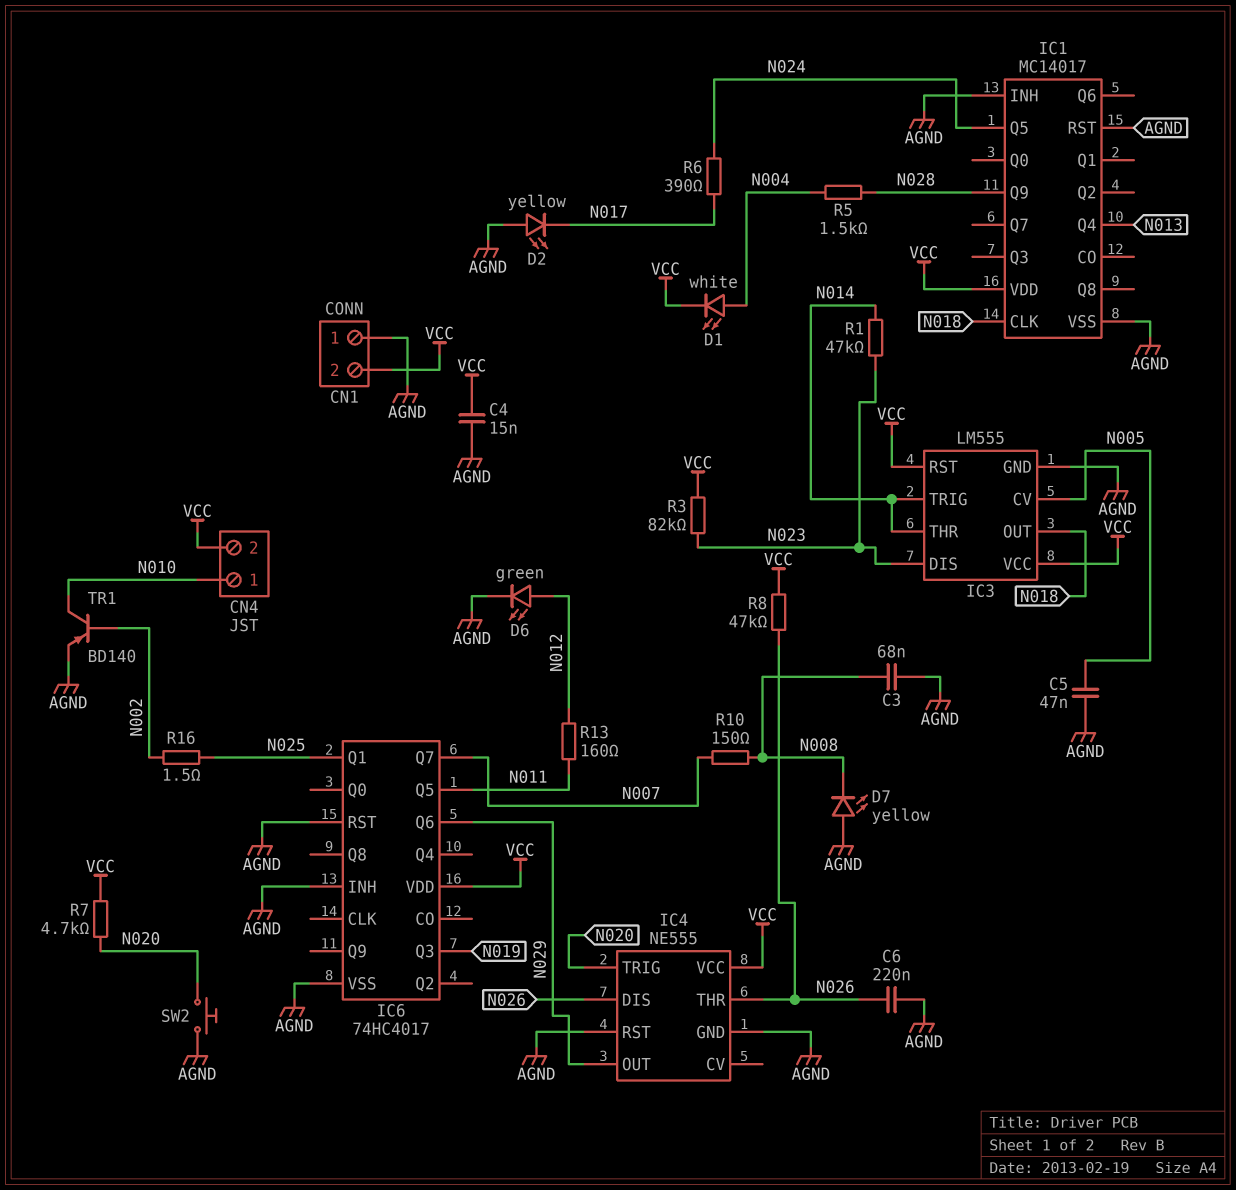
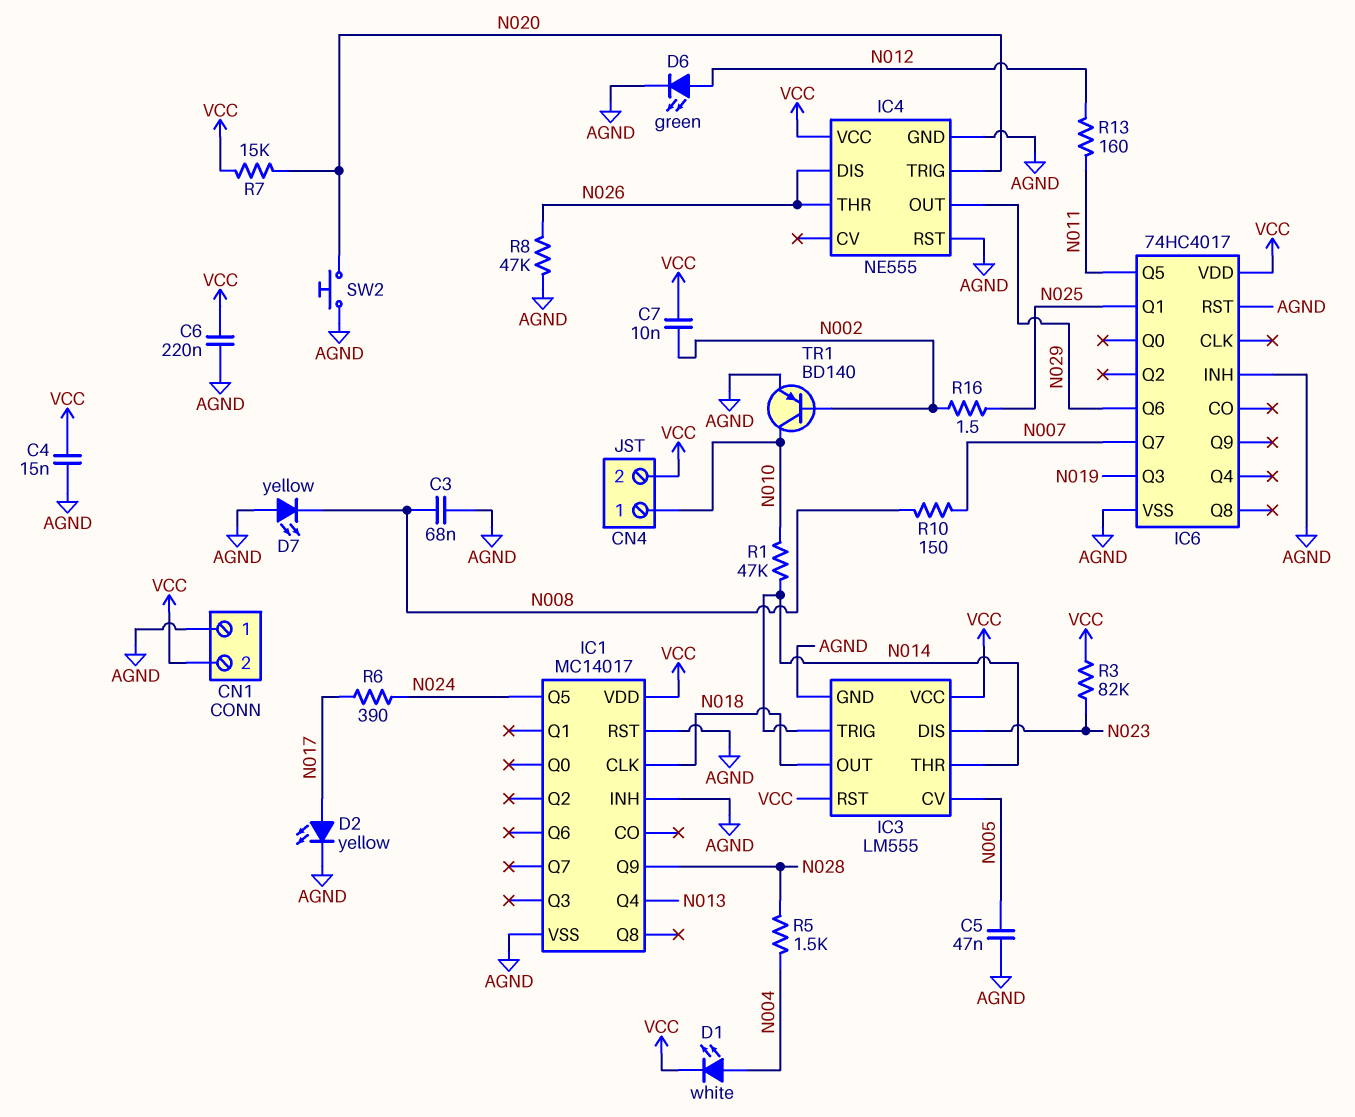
C6: 220nF (AGND, N026) -> 220nF (AGND, VCC)
C7: none -> 10nF (N002, VCC)
D2: LED yellow (A AGND, K N017) -> LED yellow (A N017, K AGND)
R1: 47k (N014, N023) -> 47k (N010, N014)
R7: 4.7k (N020, VCC) -> 15k (N020, VCC)
R8: 47k (N026, VCC) -> 47k (AGND, N026)

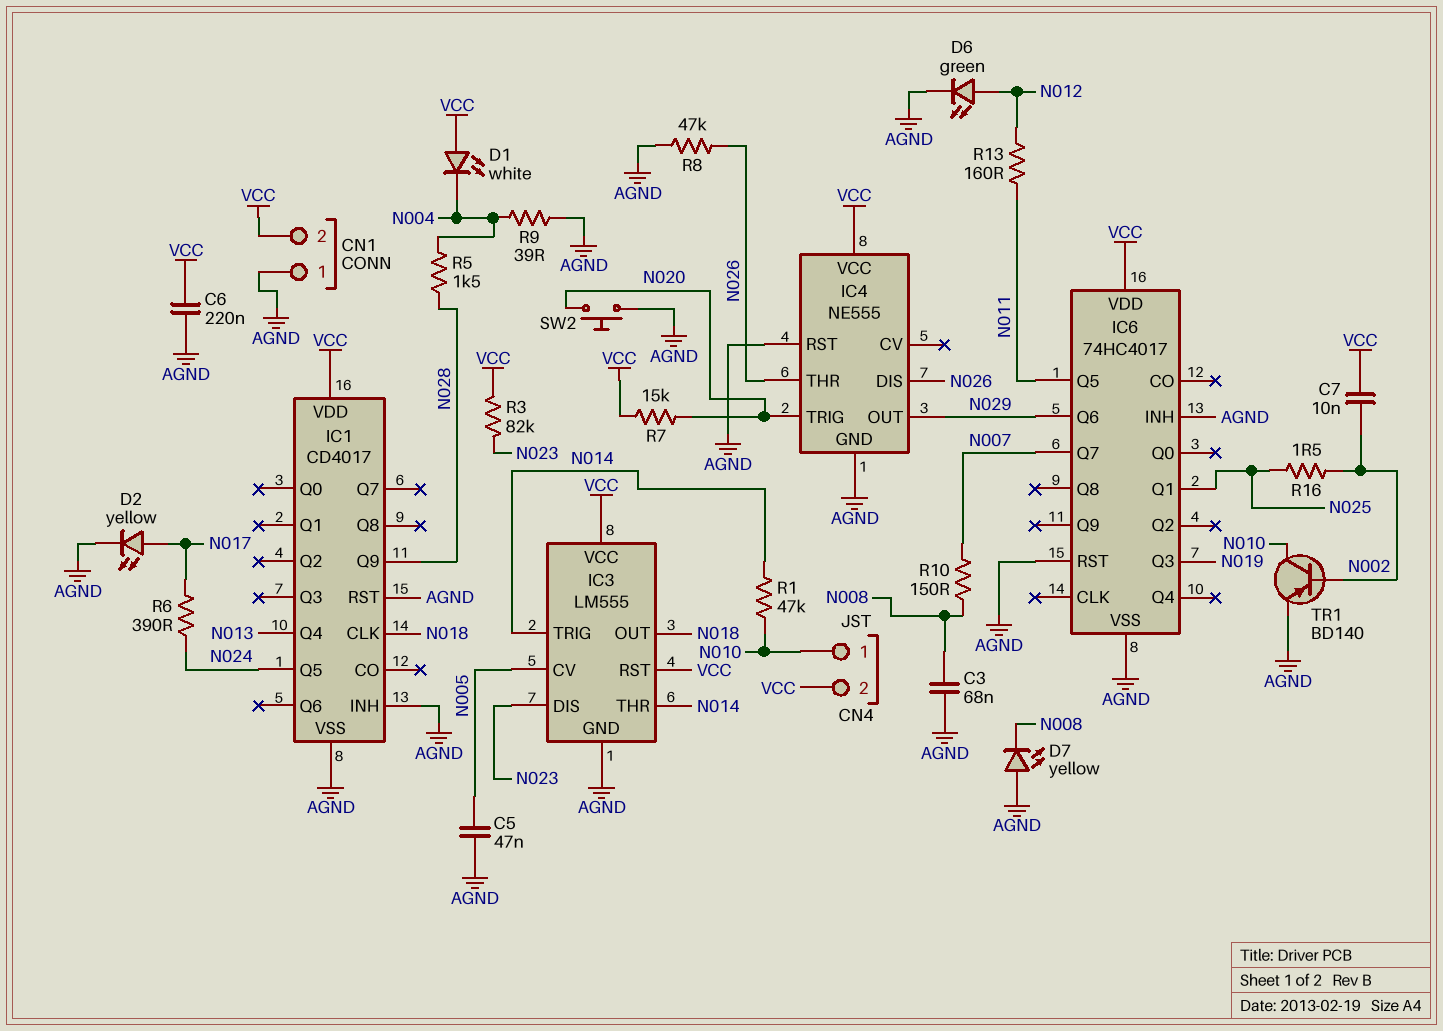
C4: 15nF (AGND, VCC) -> none
D1: LED white (A N004, K VCC) -> LED white (A VCC, K N004)
IC1: MC14017 -> CD4017
R9: none -> 39 (AGND, N004)

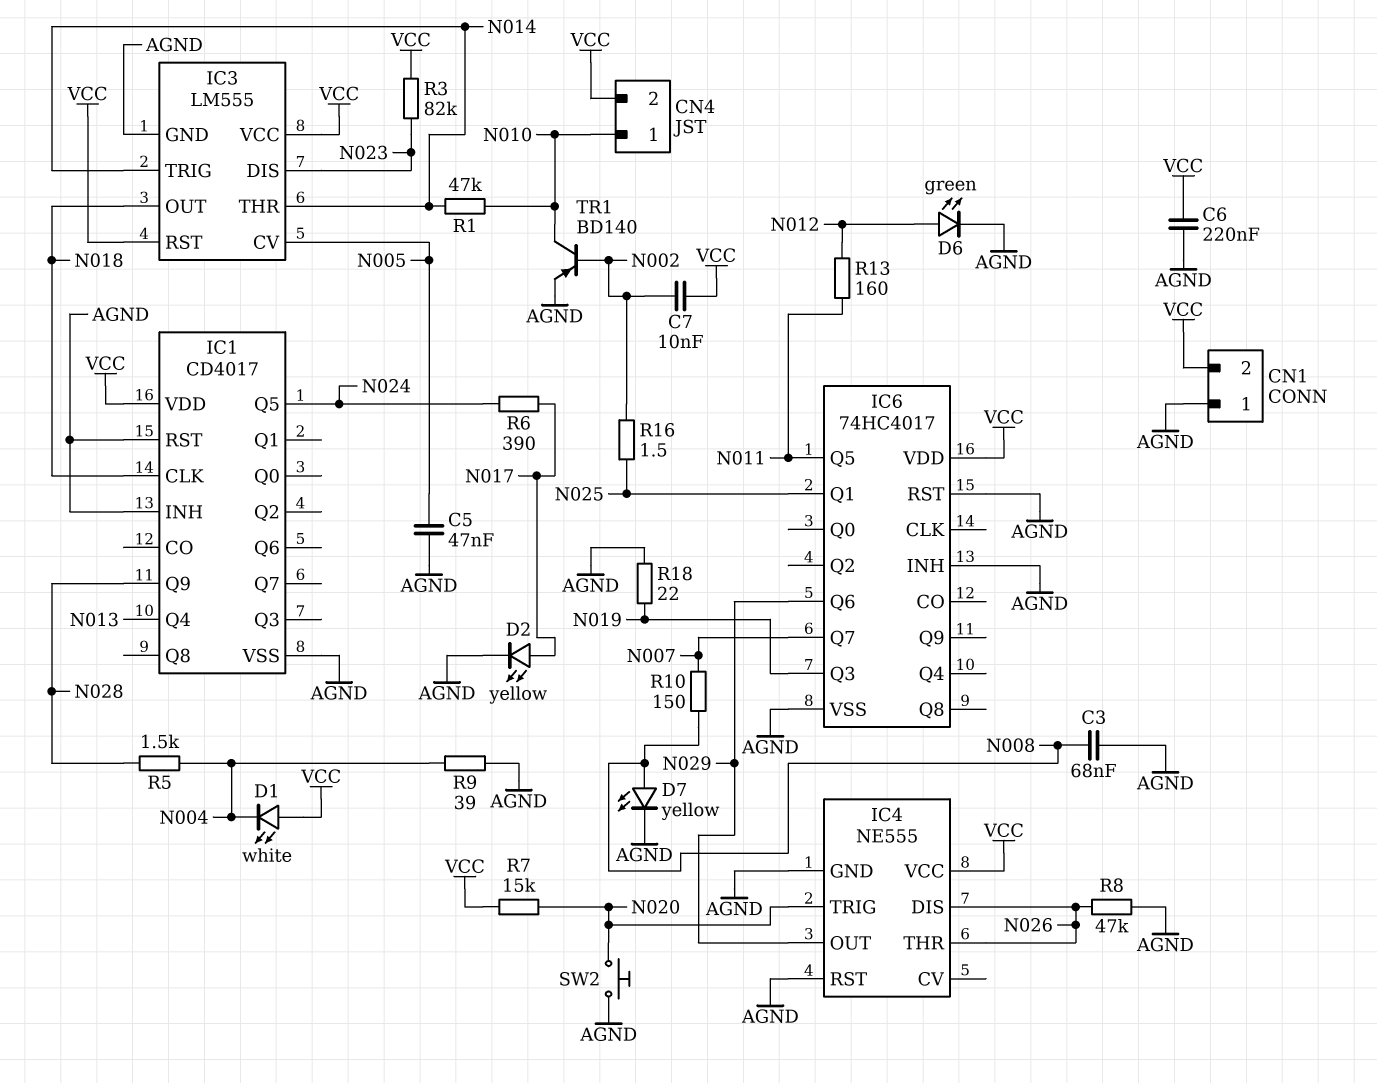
D7: LED yellow (A AGND, K N008) -> LED yellow (A N008, K AGND)
R18: none -> 22 (AGND, N019)

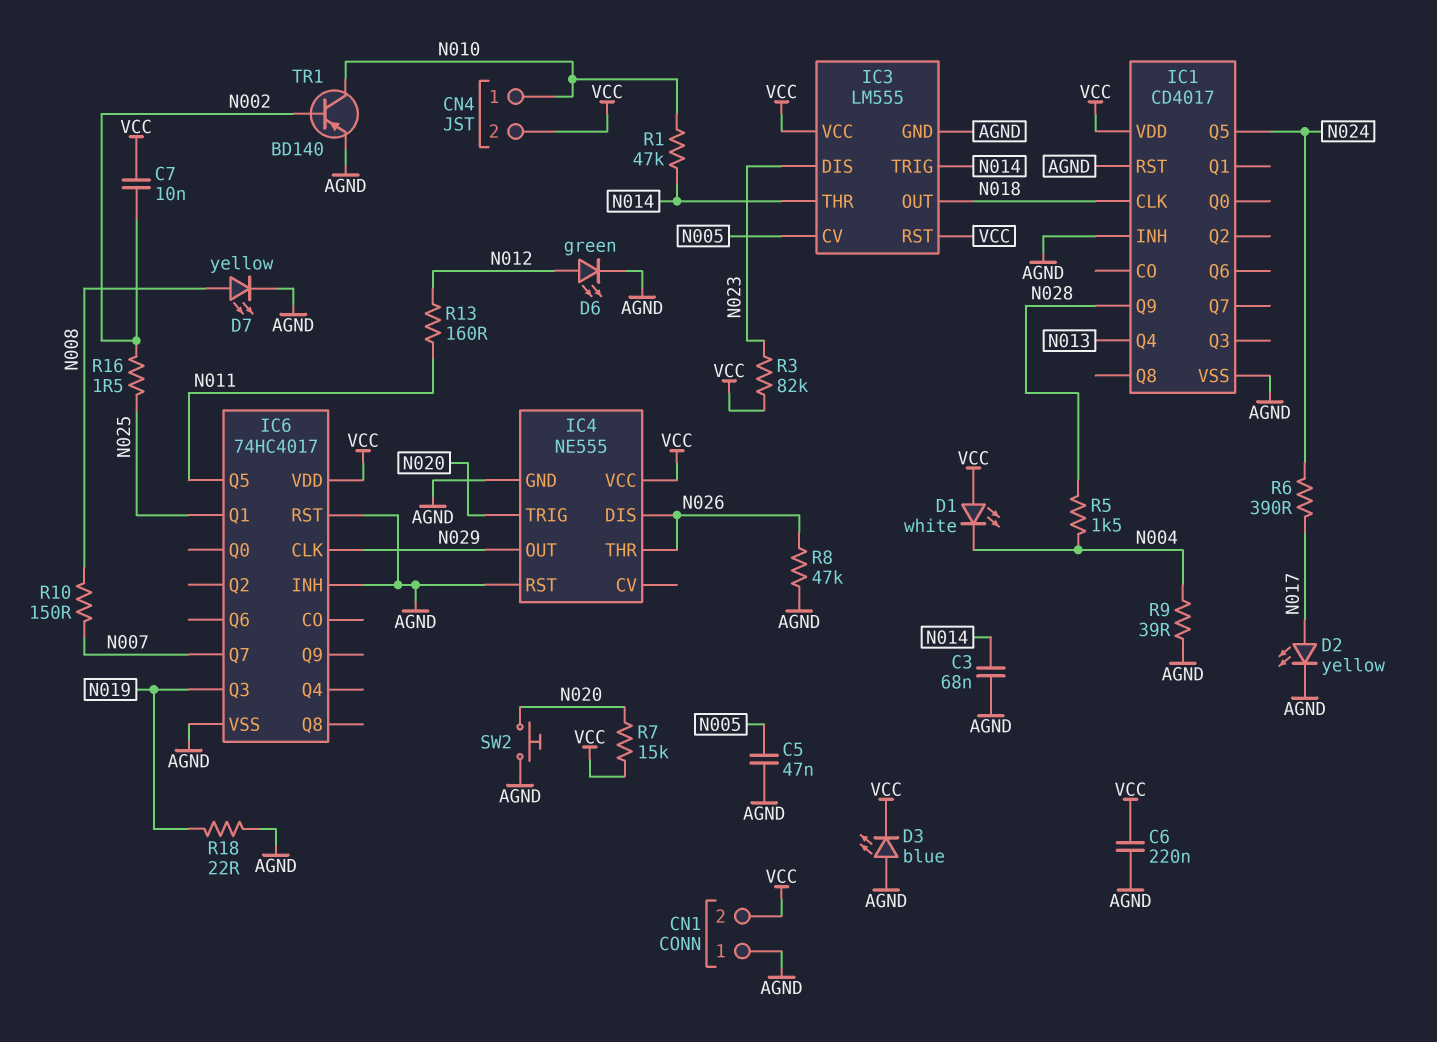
C3: 68nF (AGND, N008) -> 68nF (AGND, N014)
D3: none -> LED blue (A AGND, K VCC)
IC6 pin CLK: none -> N029
IC6 pin Q6: N029 -> none

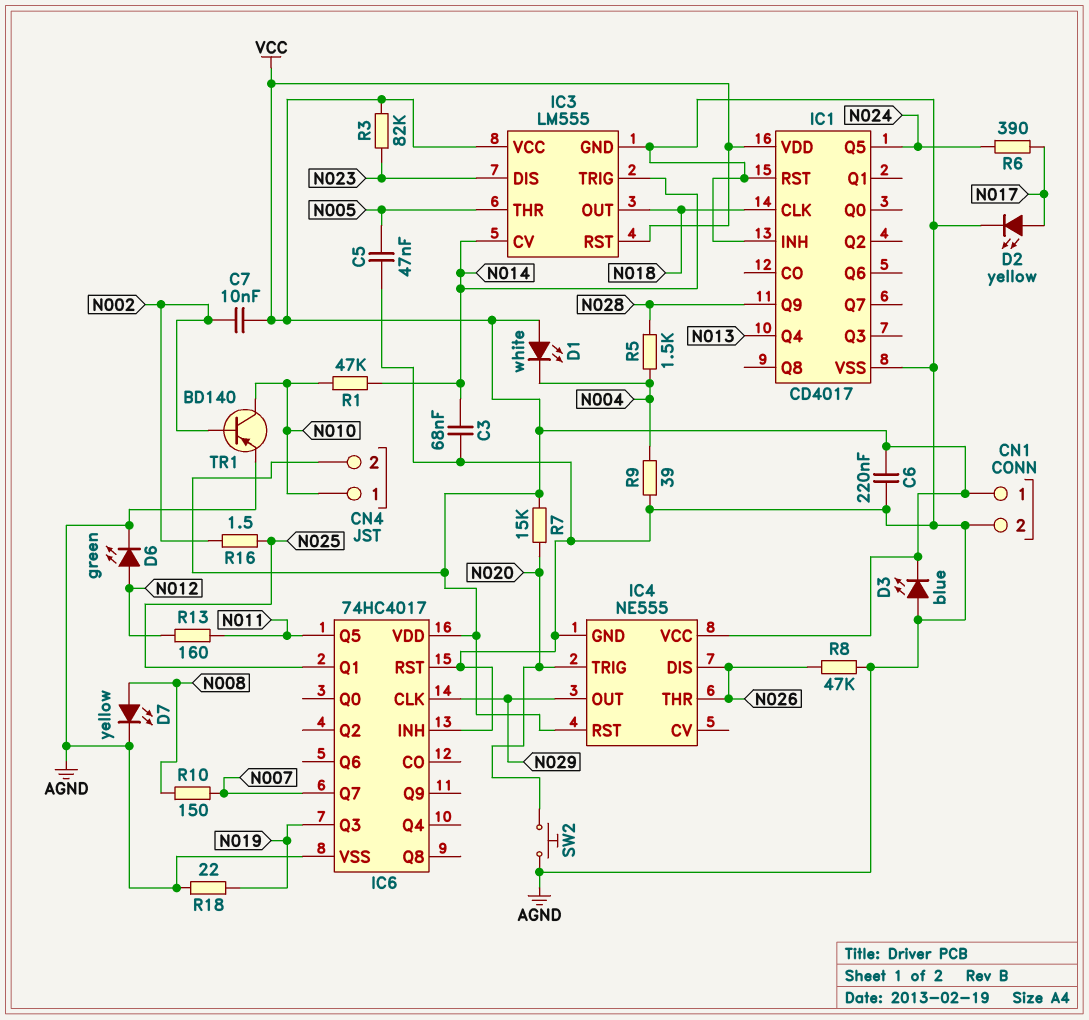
CN1 pin 1: AGND -> VCC
CN1 pin 2: VCC -> AGND
IC3 pin CV: N005 -> N014
IC3 pin THR: N014 -> N005
IC4 pin RST: AGND -> VCC

